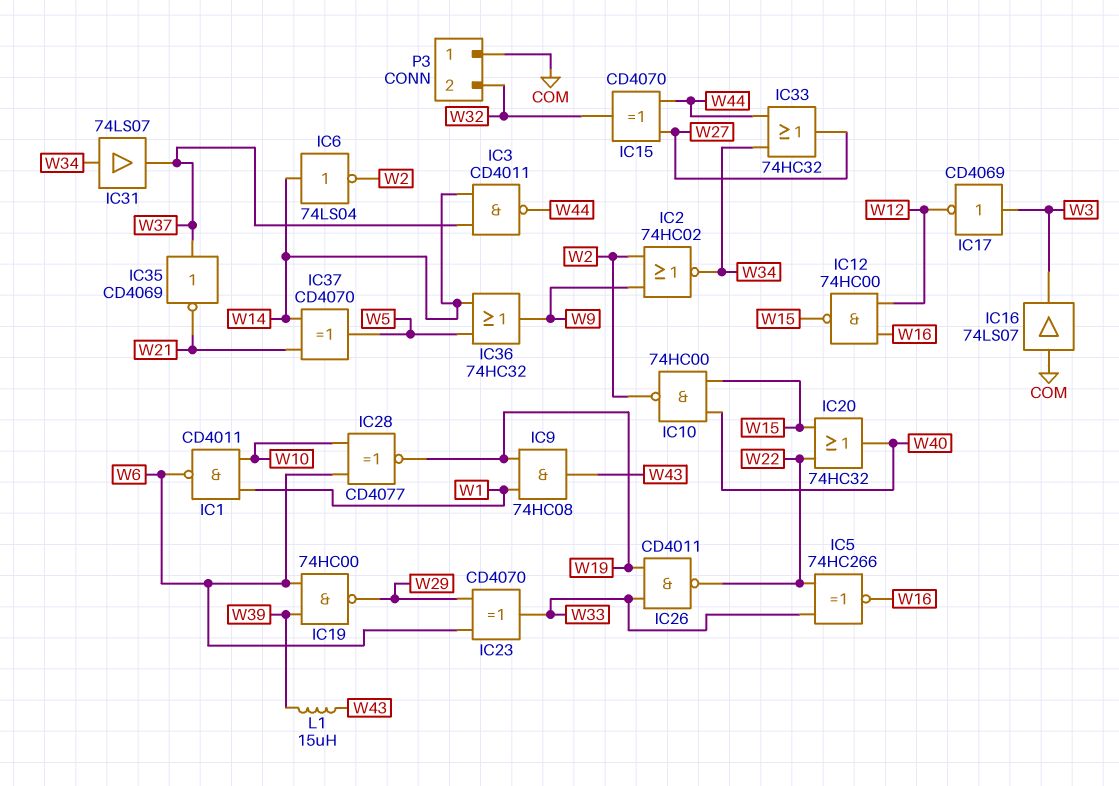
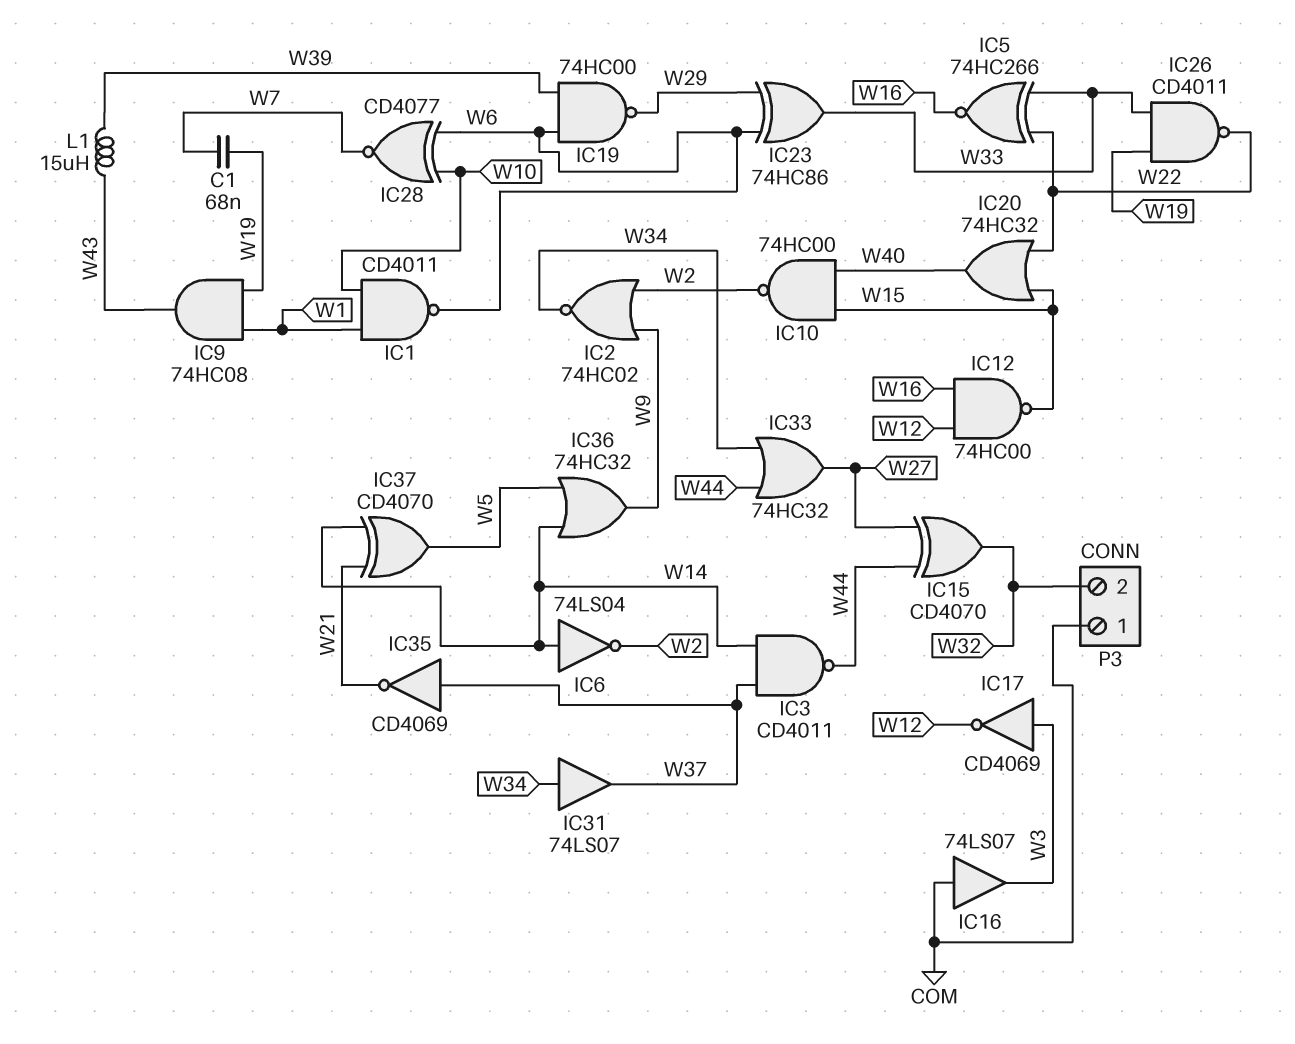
C1: none -> 68nF (W7, W19)
IC23: XOR CD4070 (in W6, in W29, out W33) -> XOR 74HC86 (in W6, in W29, out W33)
IC28: XNOR CD4077 (in W6, in W10, out W19) -> XNOR CD4077 (in W6, in W10, out W7)

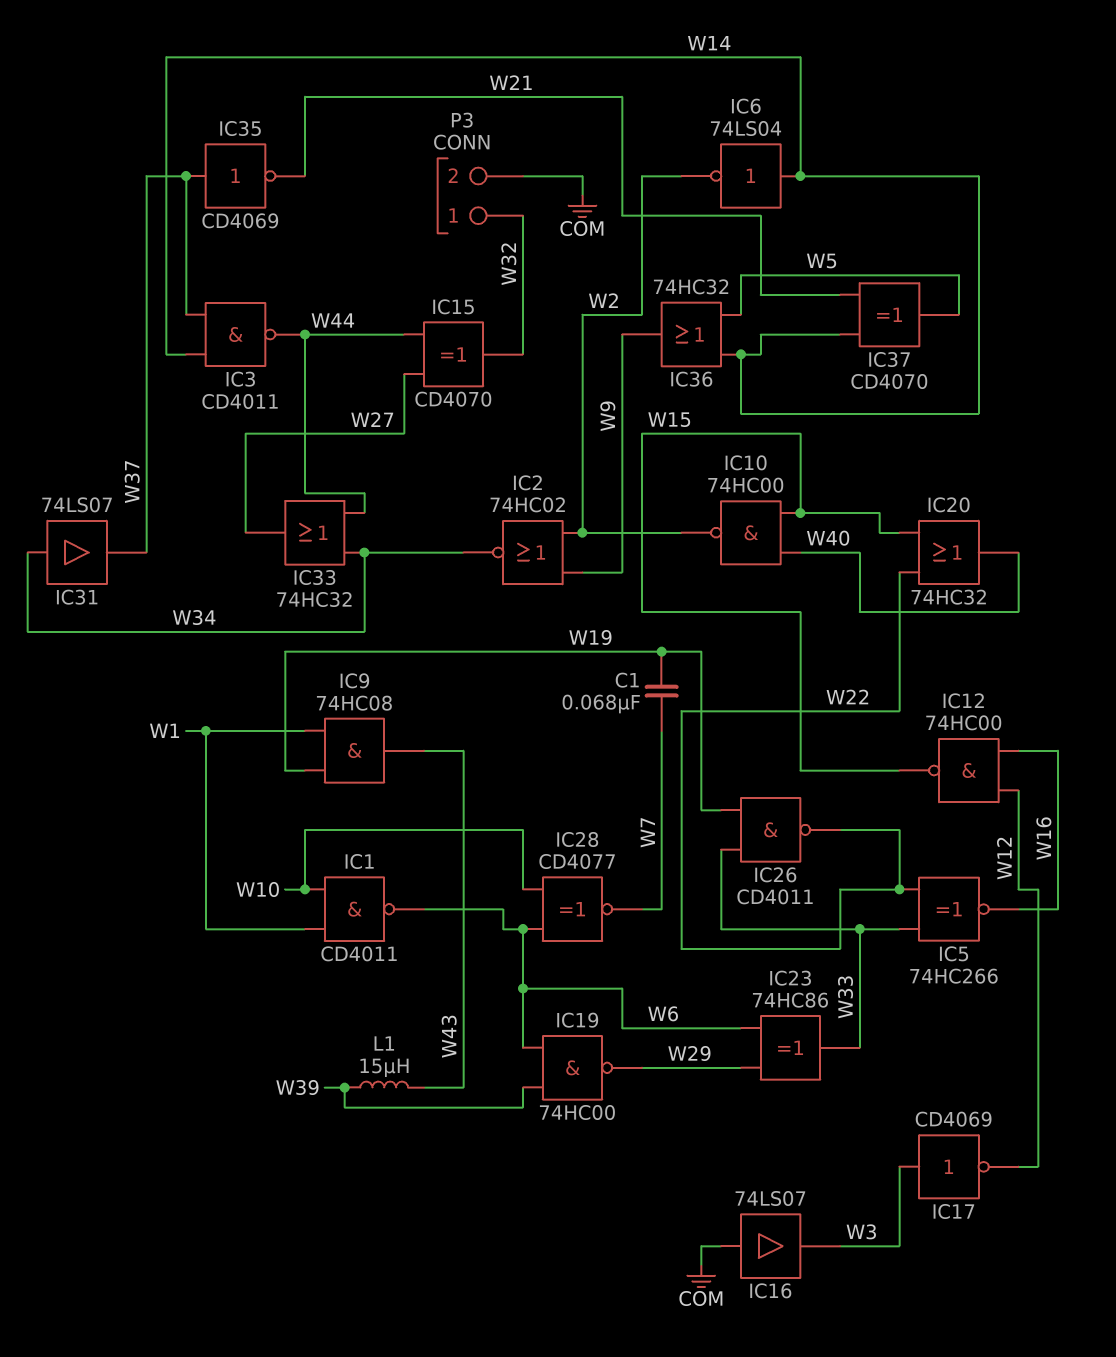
P3 pin 1: COM -> W32
P3 pin 2: W32 -> COM

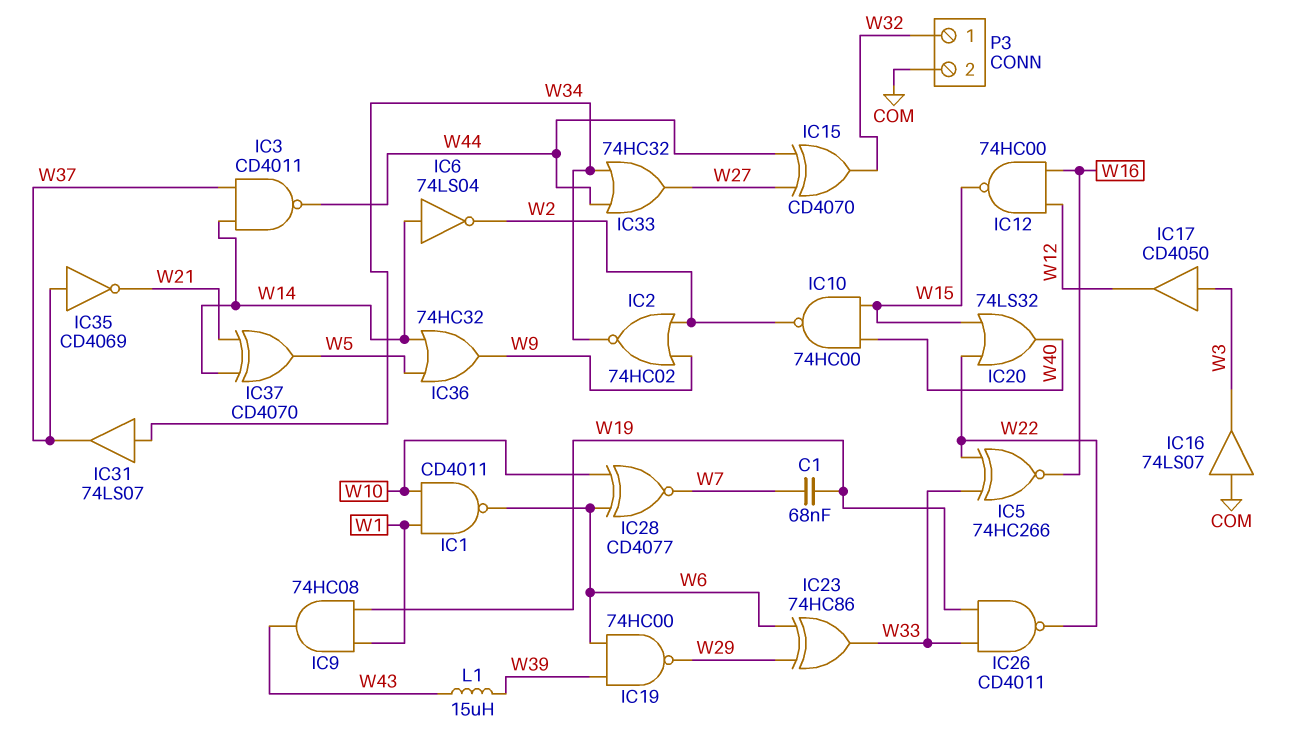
IC17: NOT CD4069 (in W3, out W12) -> buffer CD4050 (in W3, out W12)
IC20: OR 74HC32 (in W15, in W22, out W40) -> OR 74LS32 (in W15, in W22, out W40)

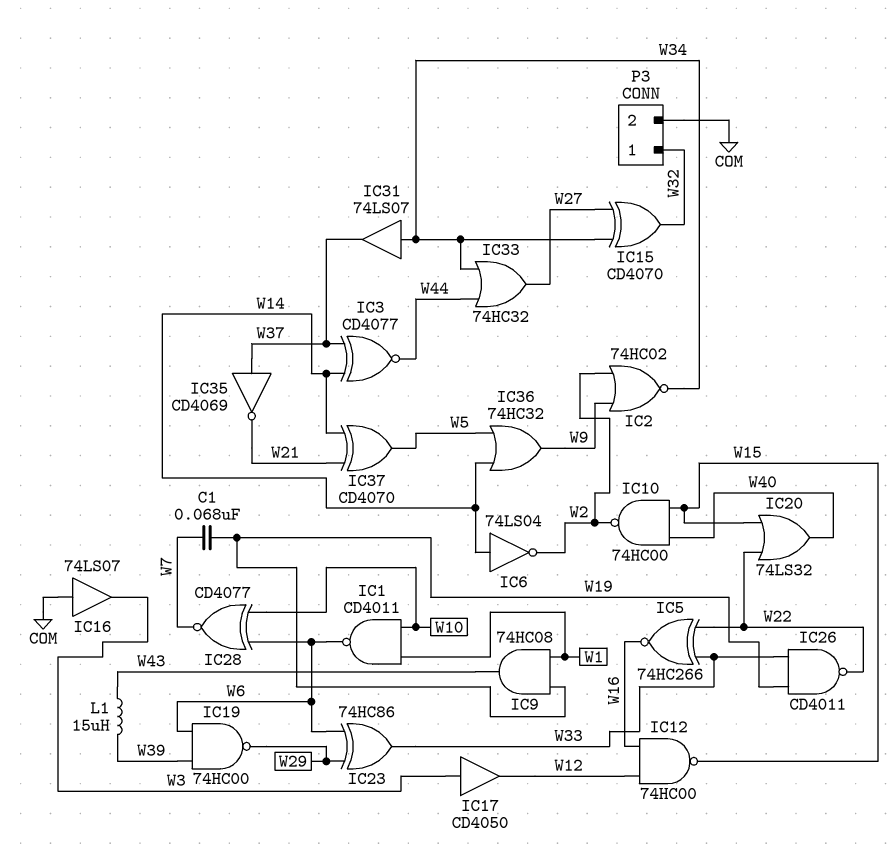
IC3: NAND CD4011 (in W14, in W37, out W44) -> XNOR CD4077 (in W14, in W37, out W44)
IC15: XOR CD4070 (in W27, in W44, out W32) -> XOR CD4070 (in W27, in W34, out W32)

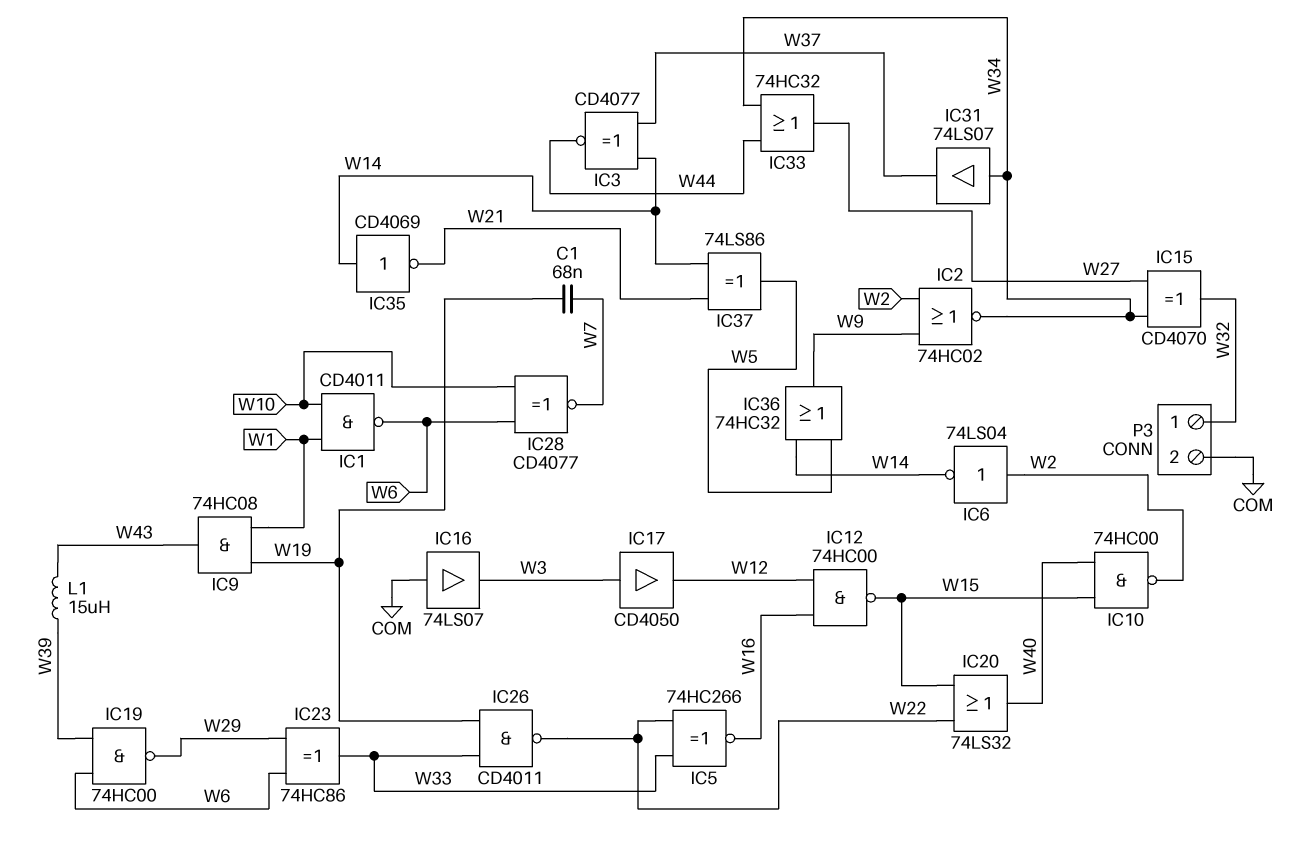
IC6: NOT 74LS04 (in W14, out W2) -> NOT 74LS04 (in W2, out W14)
IC35: NOT CD4069 (in W37, out W21) -> NOT CD4069 (in W14, out W21)
IC37: XOR CD4070 (in W14, in W21, out W5) -> XOR 74LS86 (in W14, in W21, out W5)

